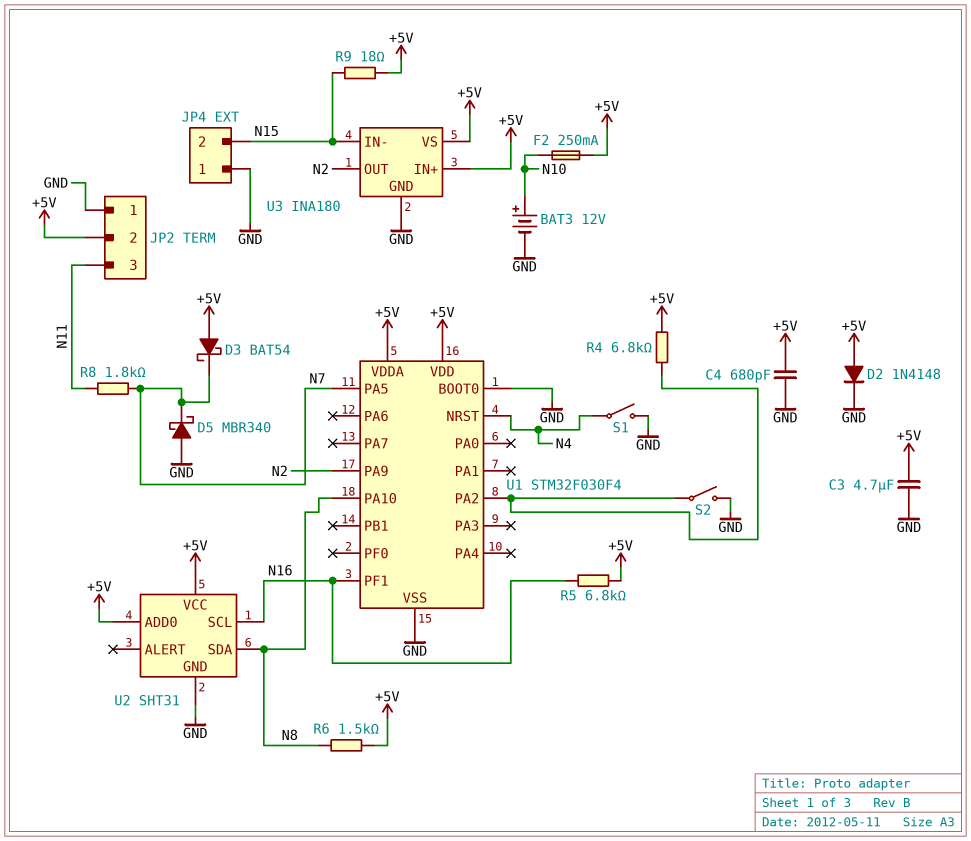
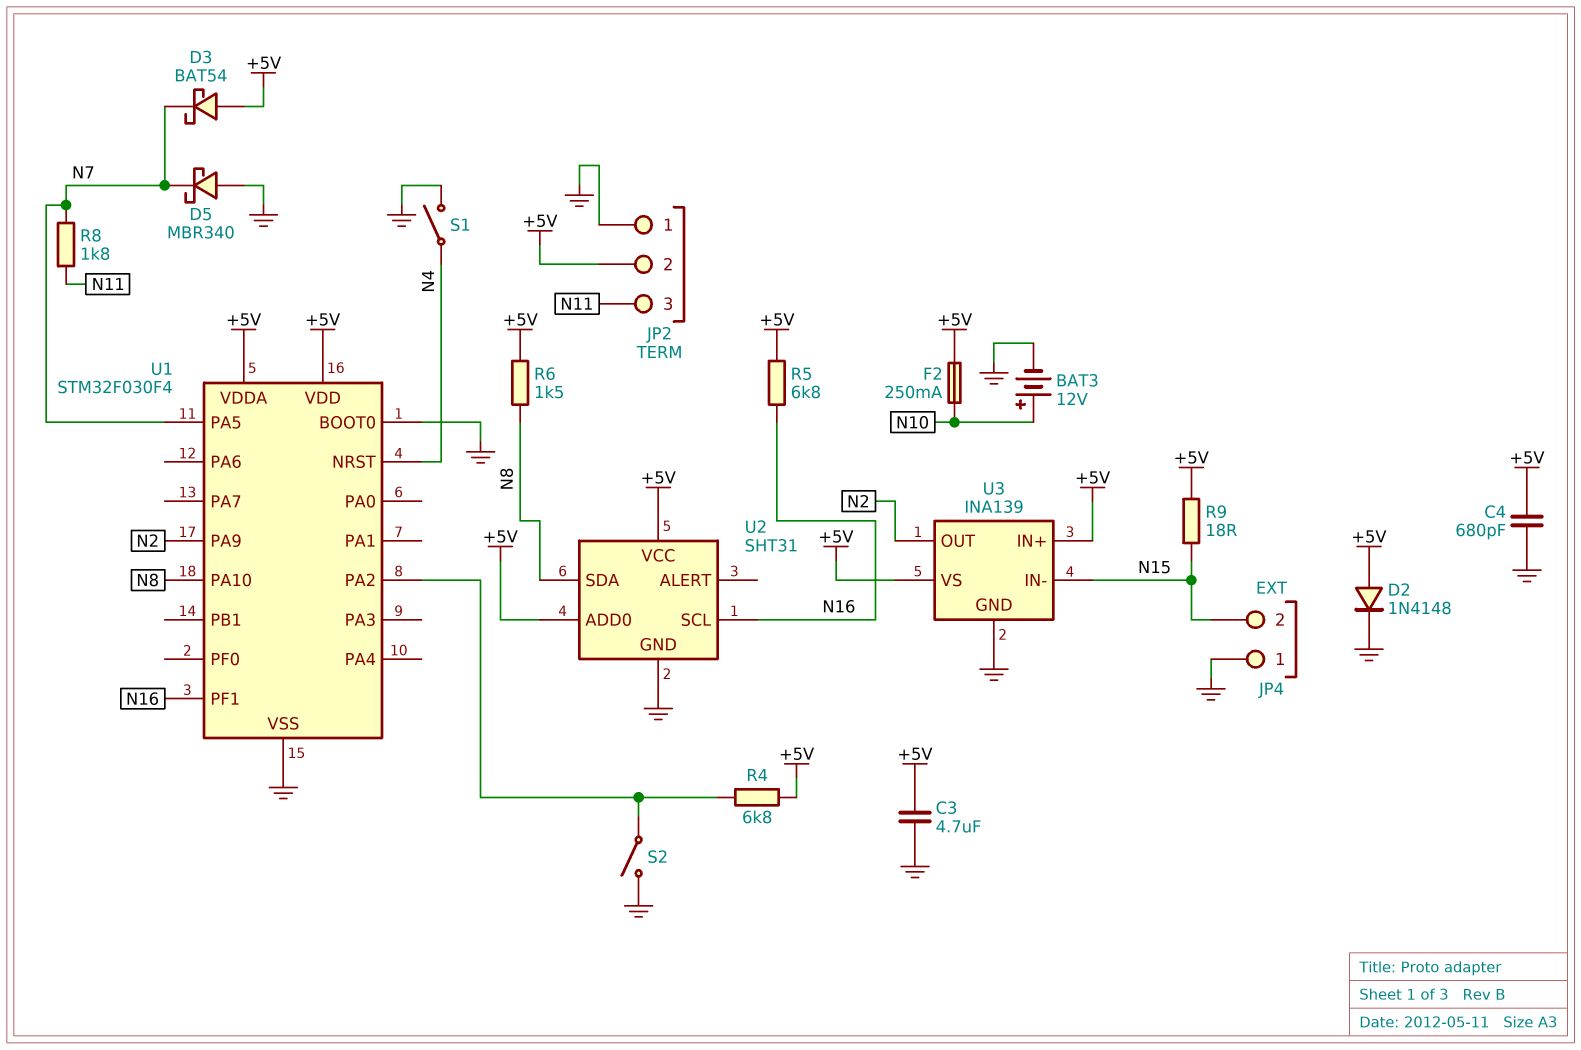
U3: INA180 -> INA139

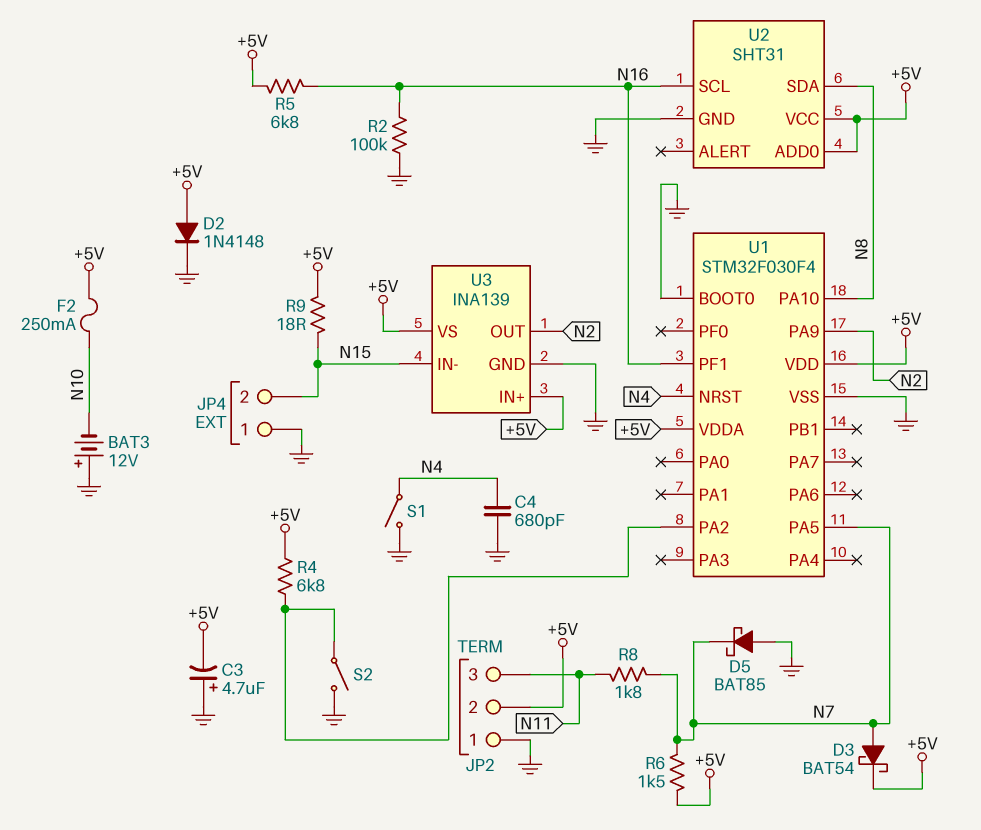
BAT3: 12V (plus N10, minus GND) -> 12V (plus GND, minus N10)
C3: 4.7uF (+5V, GND) -> 4.7uF (plus GND, minus +5V)
C4: 680pF (+5V, GND) -> 680pF (GND, N4)
D3: schottky BAT54 (A +5V, K N7) -> schottky BAT54 (A N7, K +5V)
D5: schottky MBR340 (A GND, K N7) -> schottky BAT85 (A GND, K N7)
R2: none -> 100k (GND, N16)
R6: 1.5k (+5V, N8) -> 1.5k (+5V, N7)

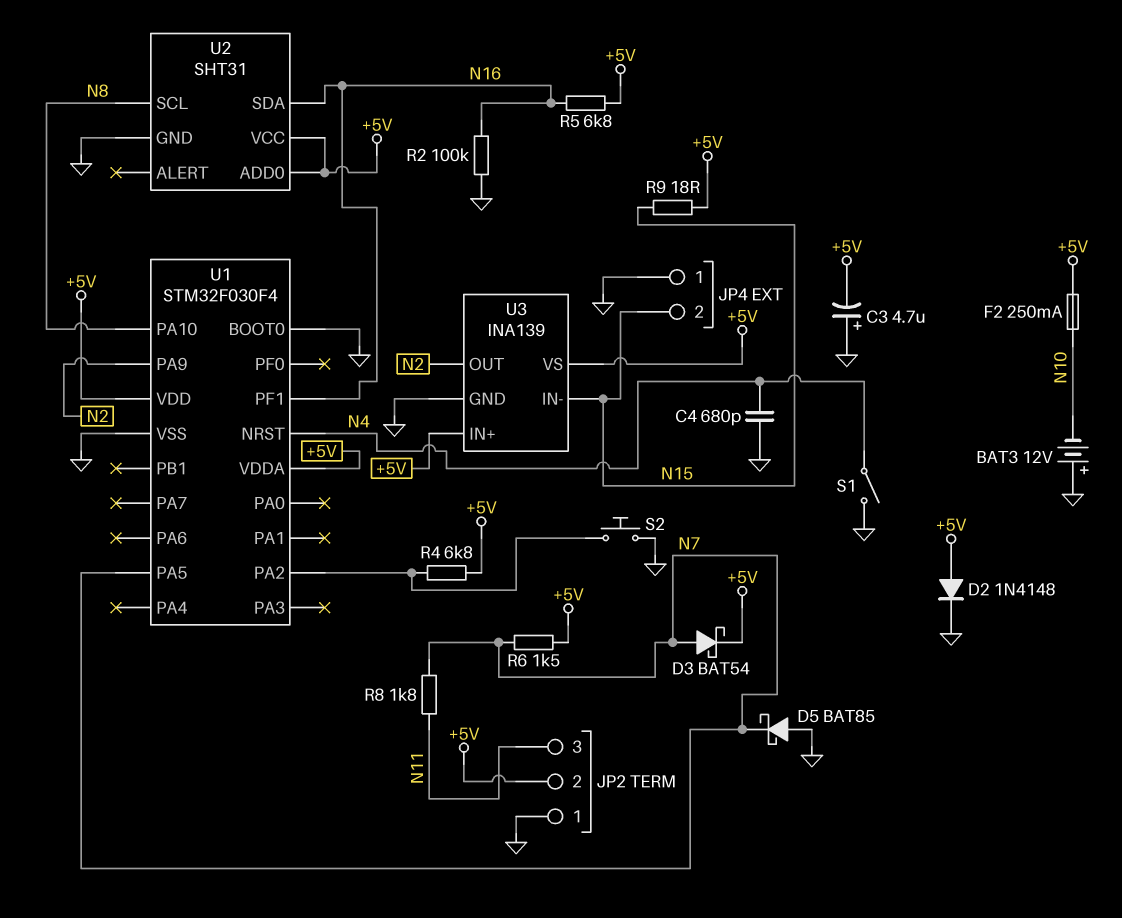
S2: switch (GND, U1/PA2) -> button (GND, U1/PA2)
U2 pin SCL: N16 -> N8
U2 pin SDA: N8 -> N16

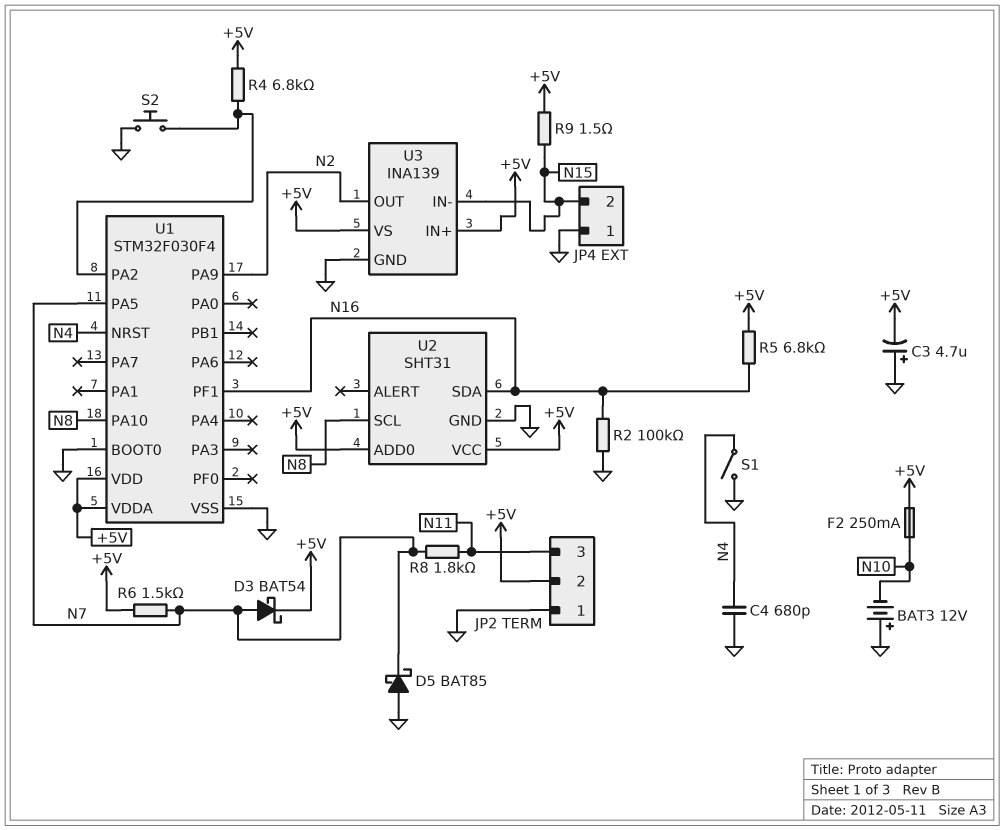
D2: diode 1N4148 (A +5V, K GND) -> none
R9: 18 (+5V, N15) -> 1.5 (+5V, N15)

